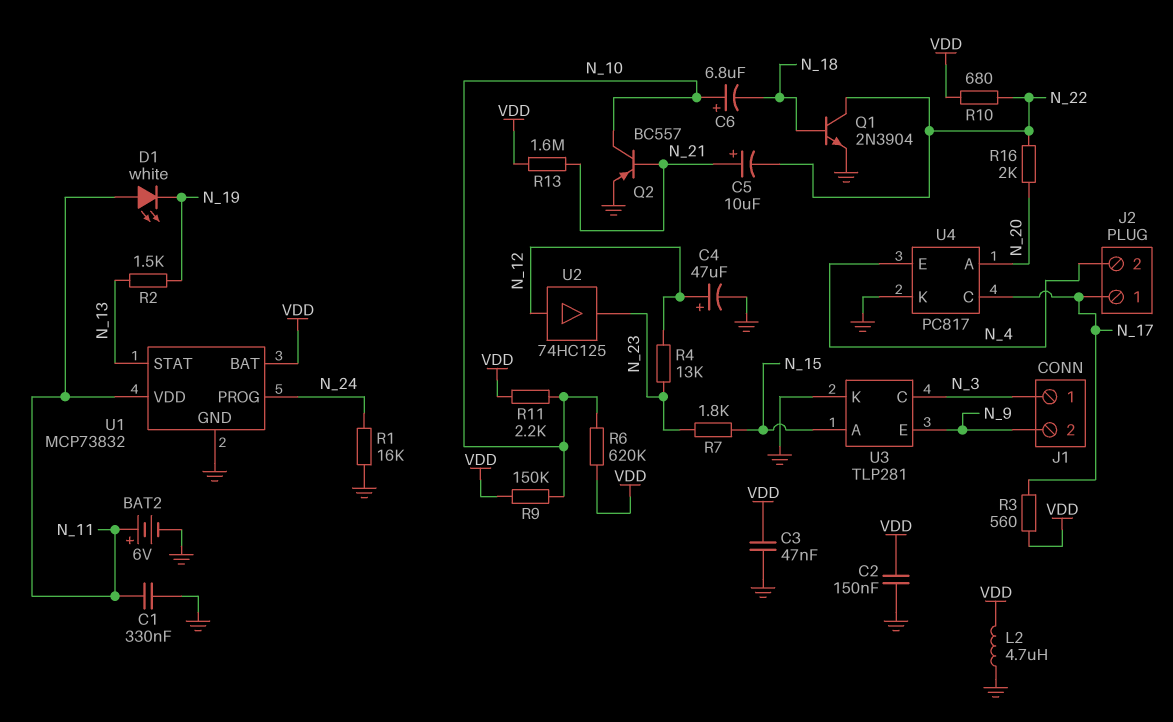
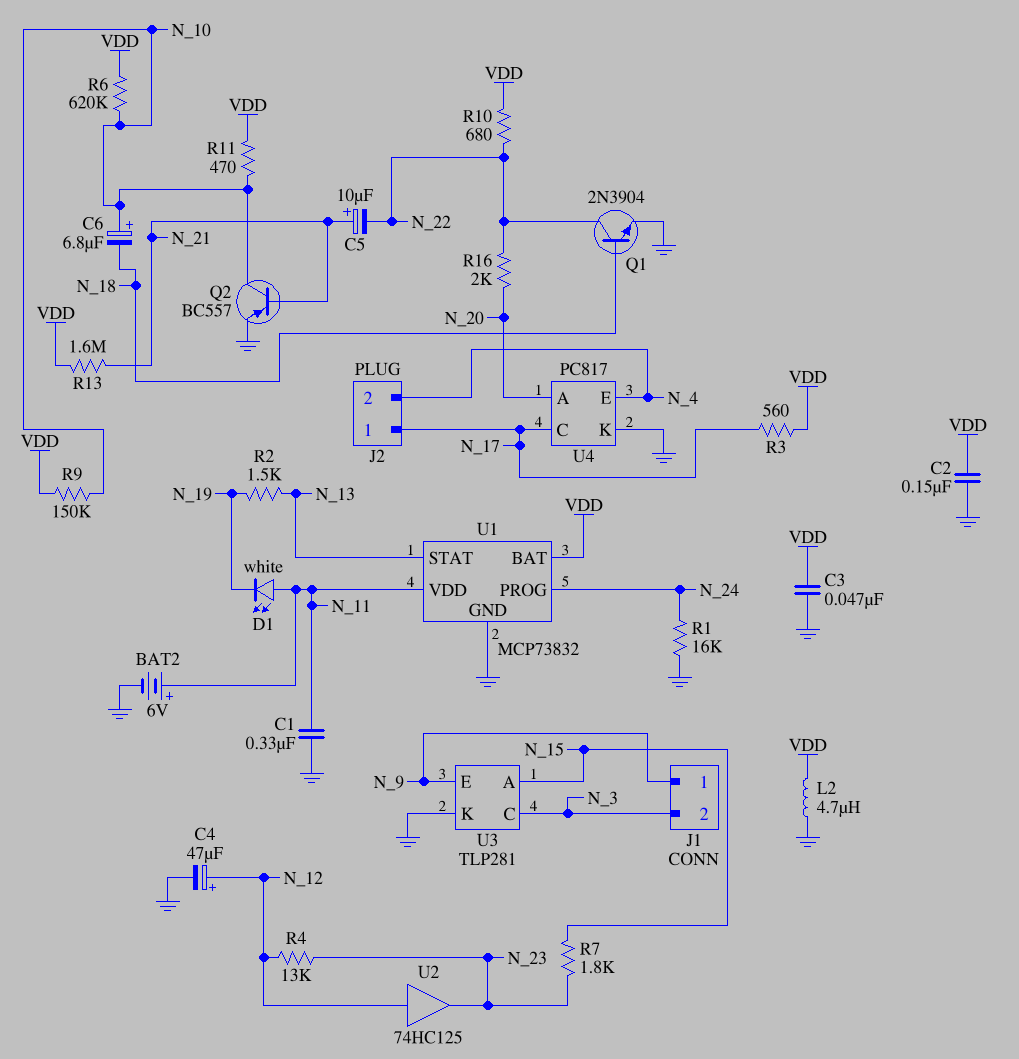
J1 pin 1: N_3 -> N_9
J1 pin 2: N_9 -> N_3
R11: 2.2k (N_10, VDD) -> 470 (N_10, VDD)

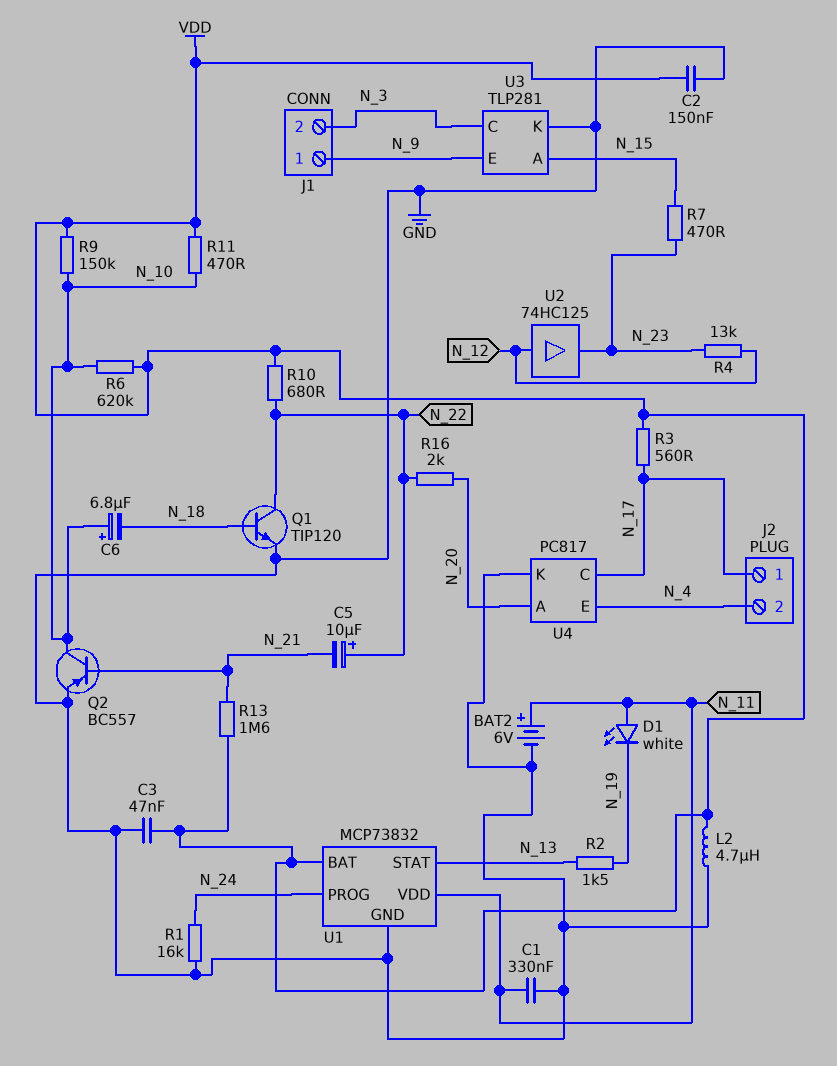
C4: 47uF (plus N_12, minus GND) -> none
C5: 10uF (plus N_21, minus N_22) -> 10uF (plus N_22, minus N_21)
Q1: NPN 2N3904 (B N_18, C N_22, E GND) -> NPN TIP120 (B N_18, C N_22, E GND)
R7: 1.8k (N_15, N_23) -> 470 (N_15, N_23)

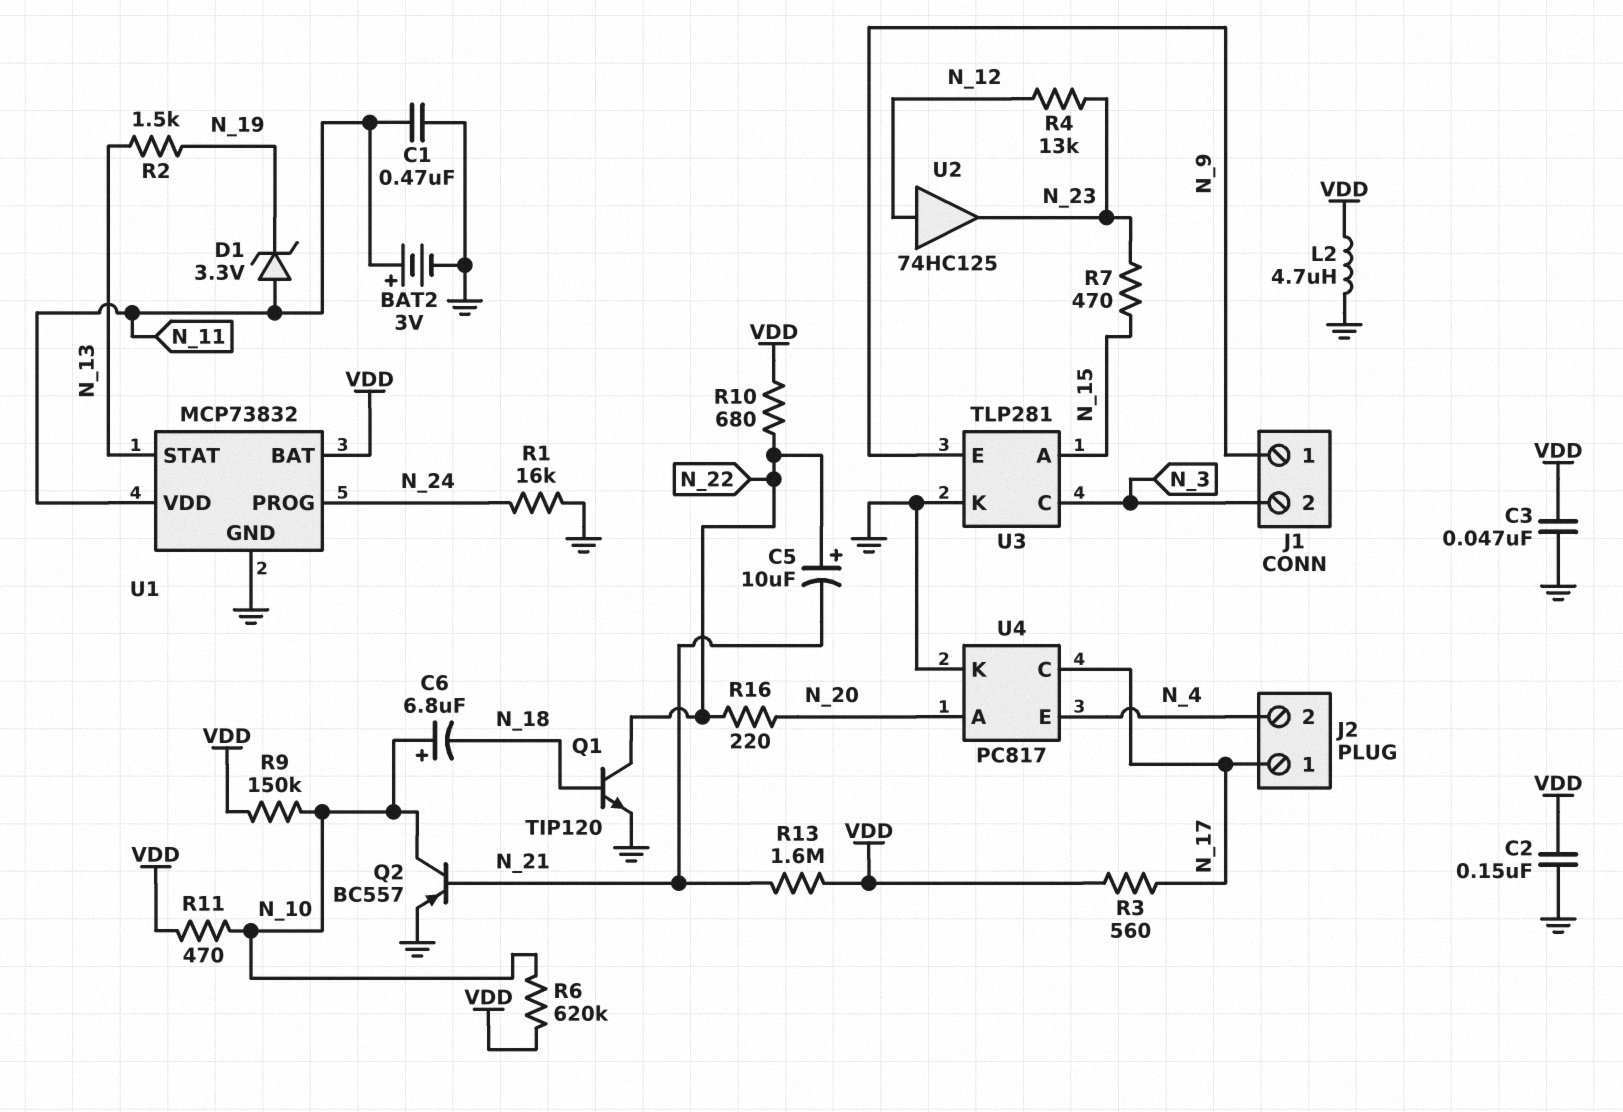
BAT2: 6V (plus N_11, minus GND) -> 3V (plus N_11, minus GND)
C1: 330nF (GND, N_11) -> 470nF (GND, N_11)
D1: LED white (A N_11, K N_19) -> zener 3.3V (A N_11, K N_19)
R16: 2k (N_20, N_22) -> 220 (N_20, N_22)

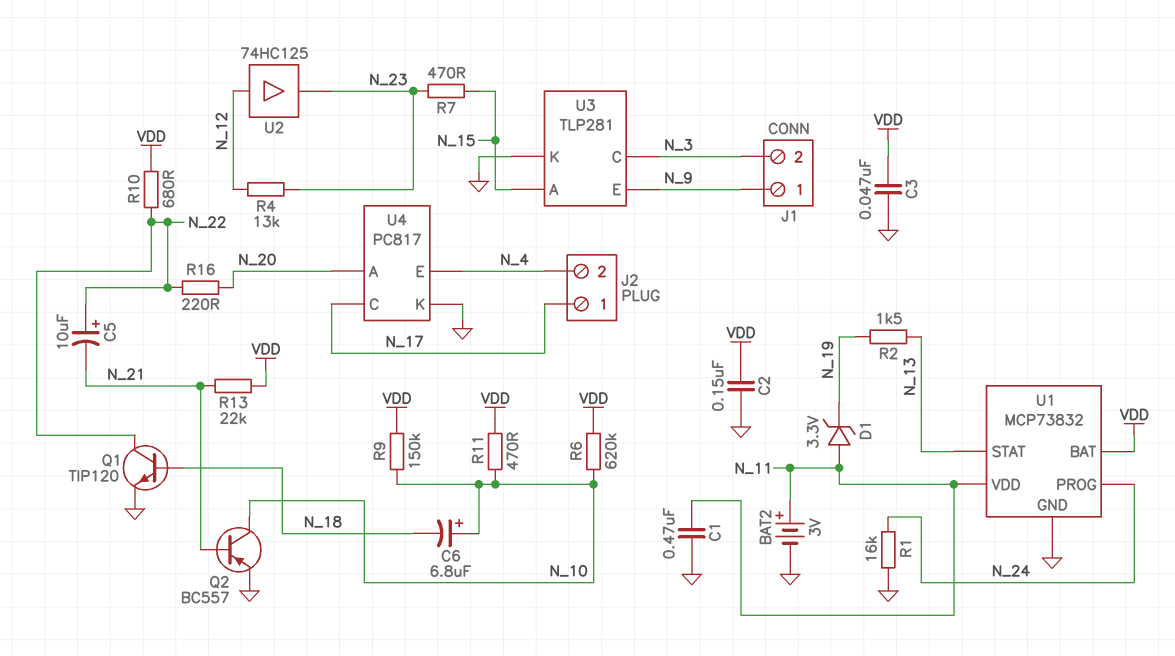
L2: 4.7uH (GND, VDD) -> none
R3: 560 (N_17, VDD) -> none
R13: 1.6M (N_21, VDD) -> 22k (N_21, VDD)

